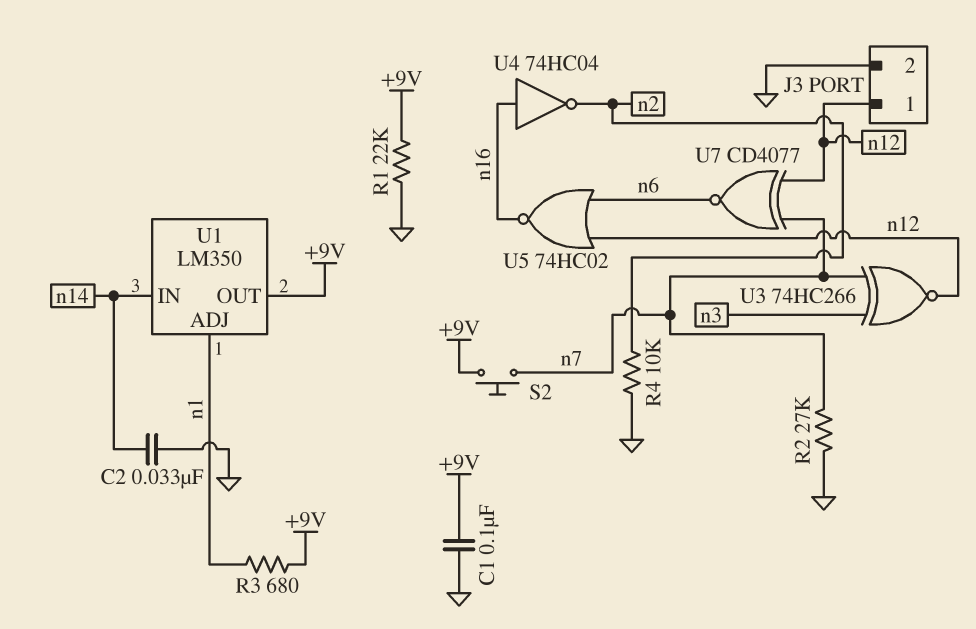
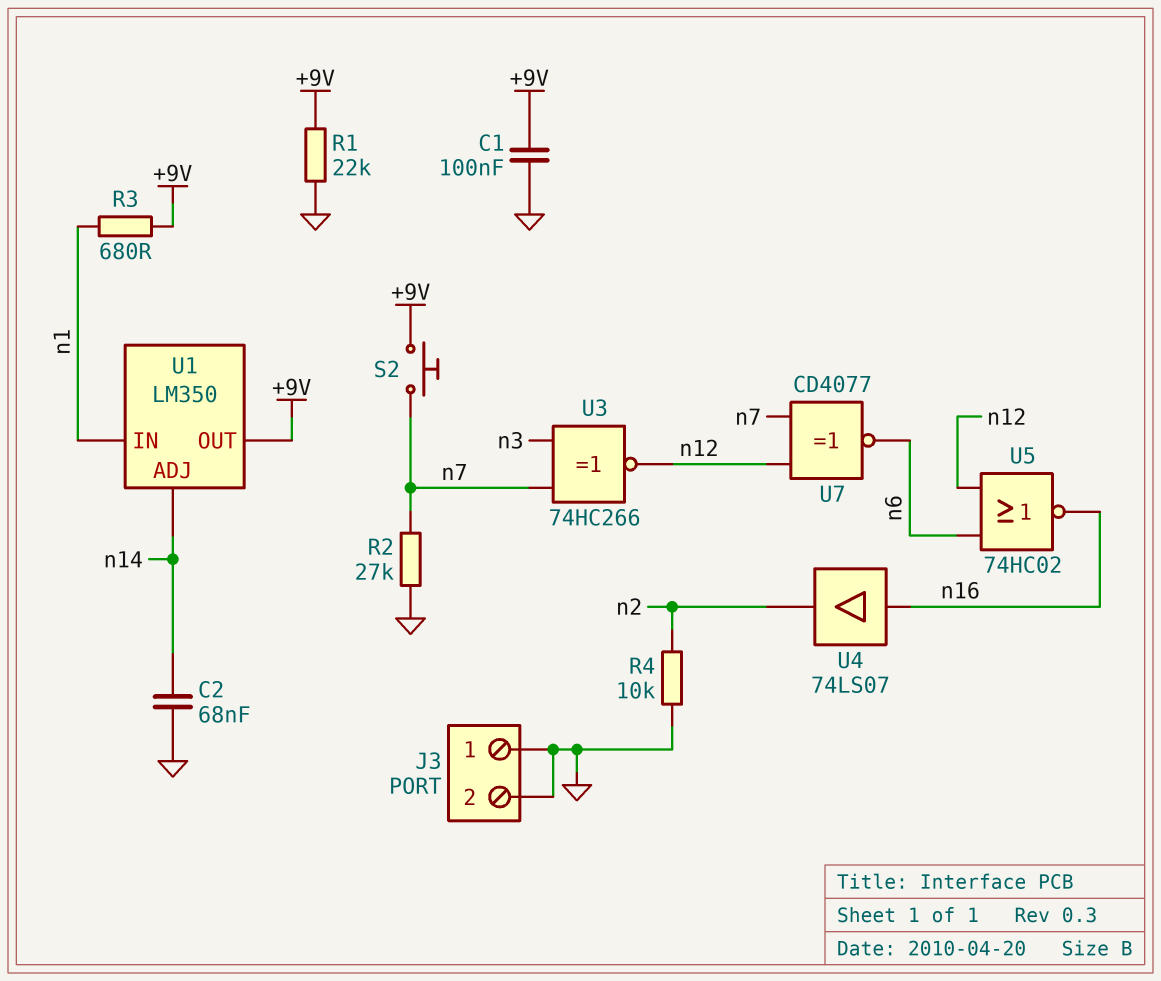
C2: 33nF (GND, n14) -> 68nF (GND, n14)
J3 pin 1: n12 -> GND
U1 pin ADJ: n1 -> n14
U1 pin IN: n14 -> n1
U4: NOT 74HC04 (in n16, out n2) -> buffer 74LS07 (in n16, out n2)

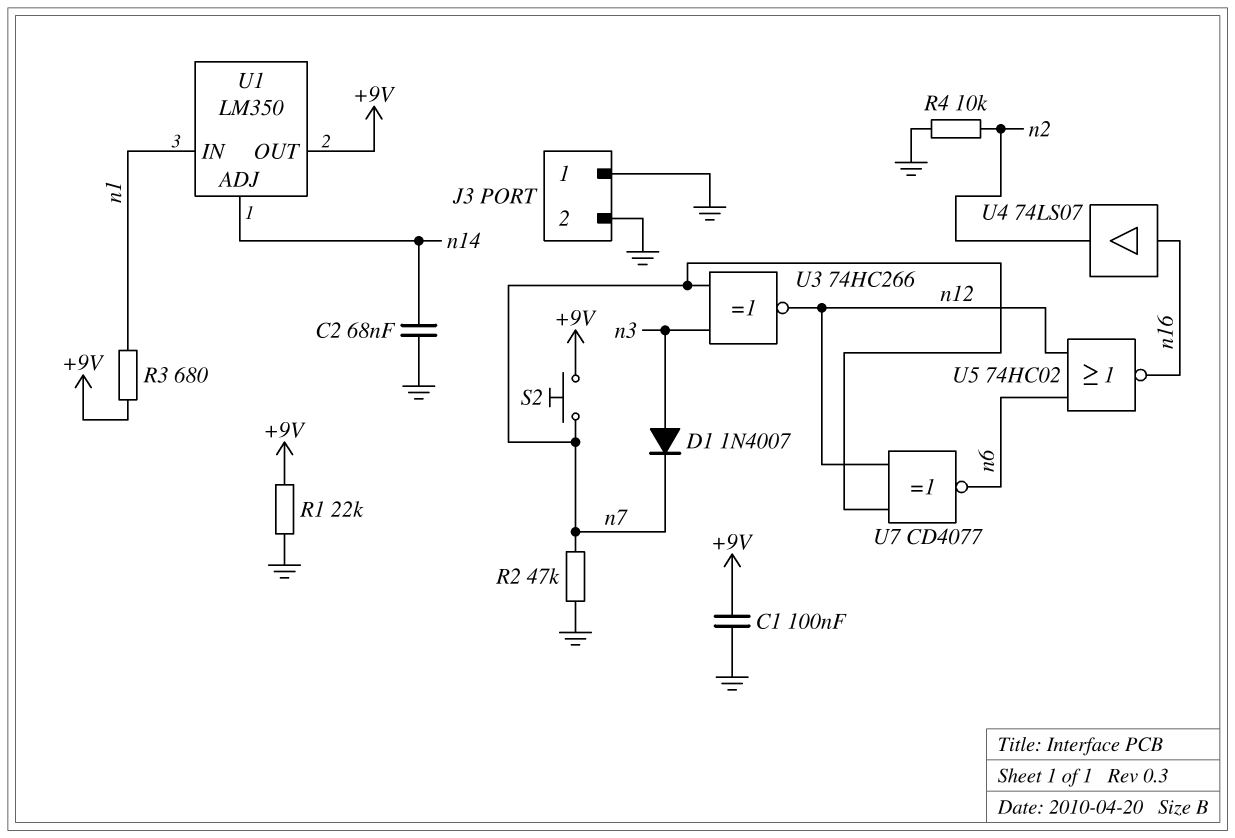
D1: none -> diode 1N4007 (A n3, K n7)
R2: 27k (GND, n7) -> 47k (GND, n7)

